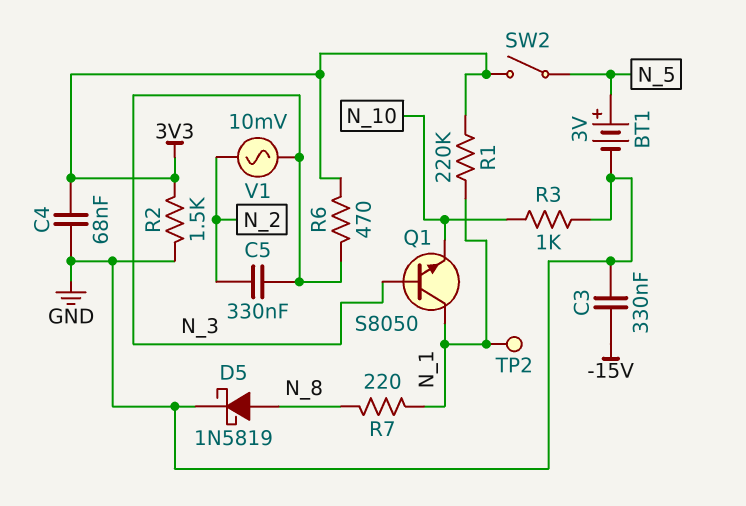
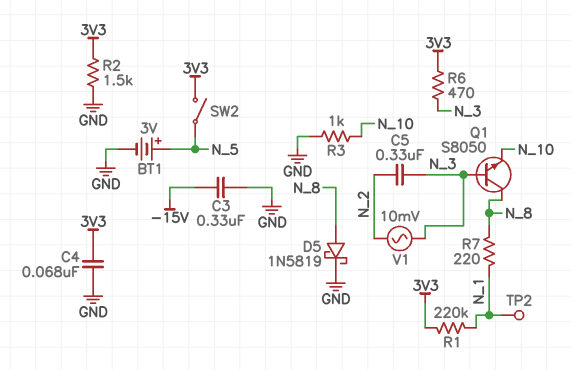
Q1: NPN S8050 (B N_3, C N_1, E N_10) -> NPN S8050 (B N_3, C N_8, E N_10)

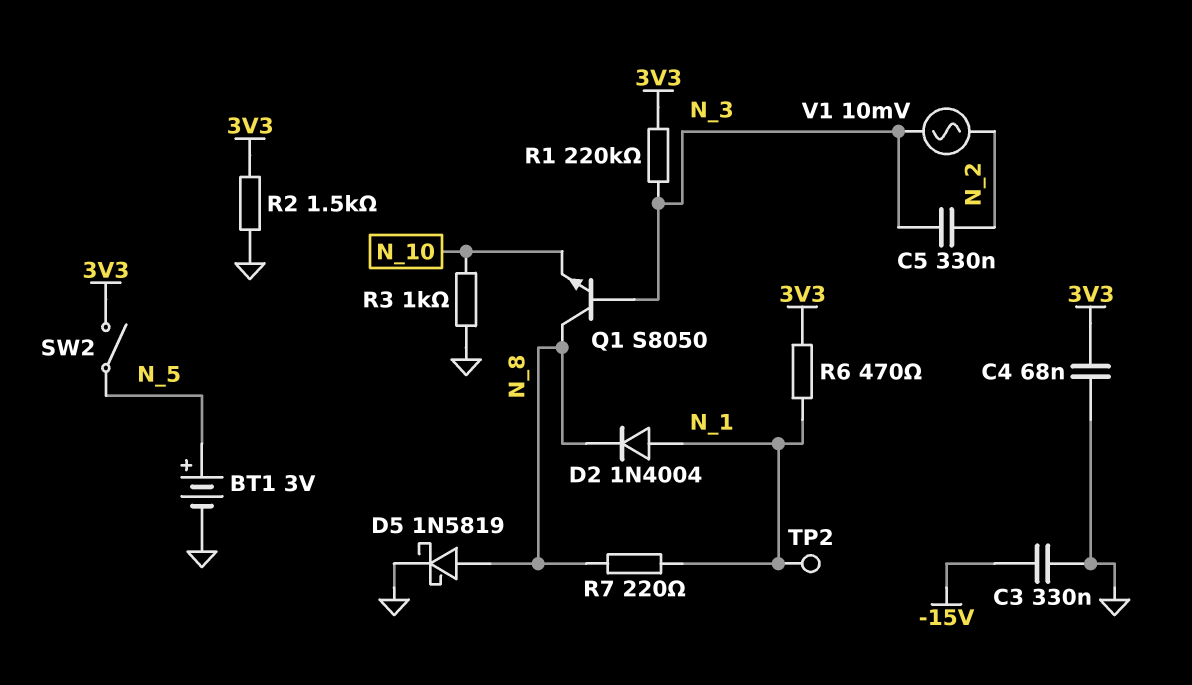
D2: none -> diode 1N4004 (A N_1, K N_8)
R1: 220k (3V3, N_1) -> 220k (3V3, N_3)
R6: 470 (3V3, N_3) -> 470 (3V3, N_1)

